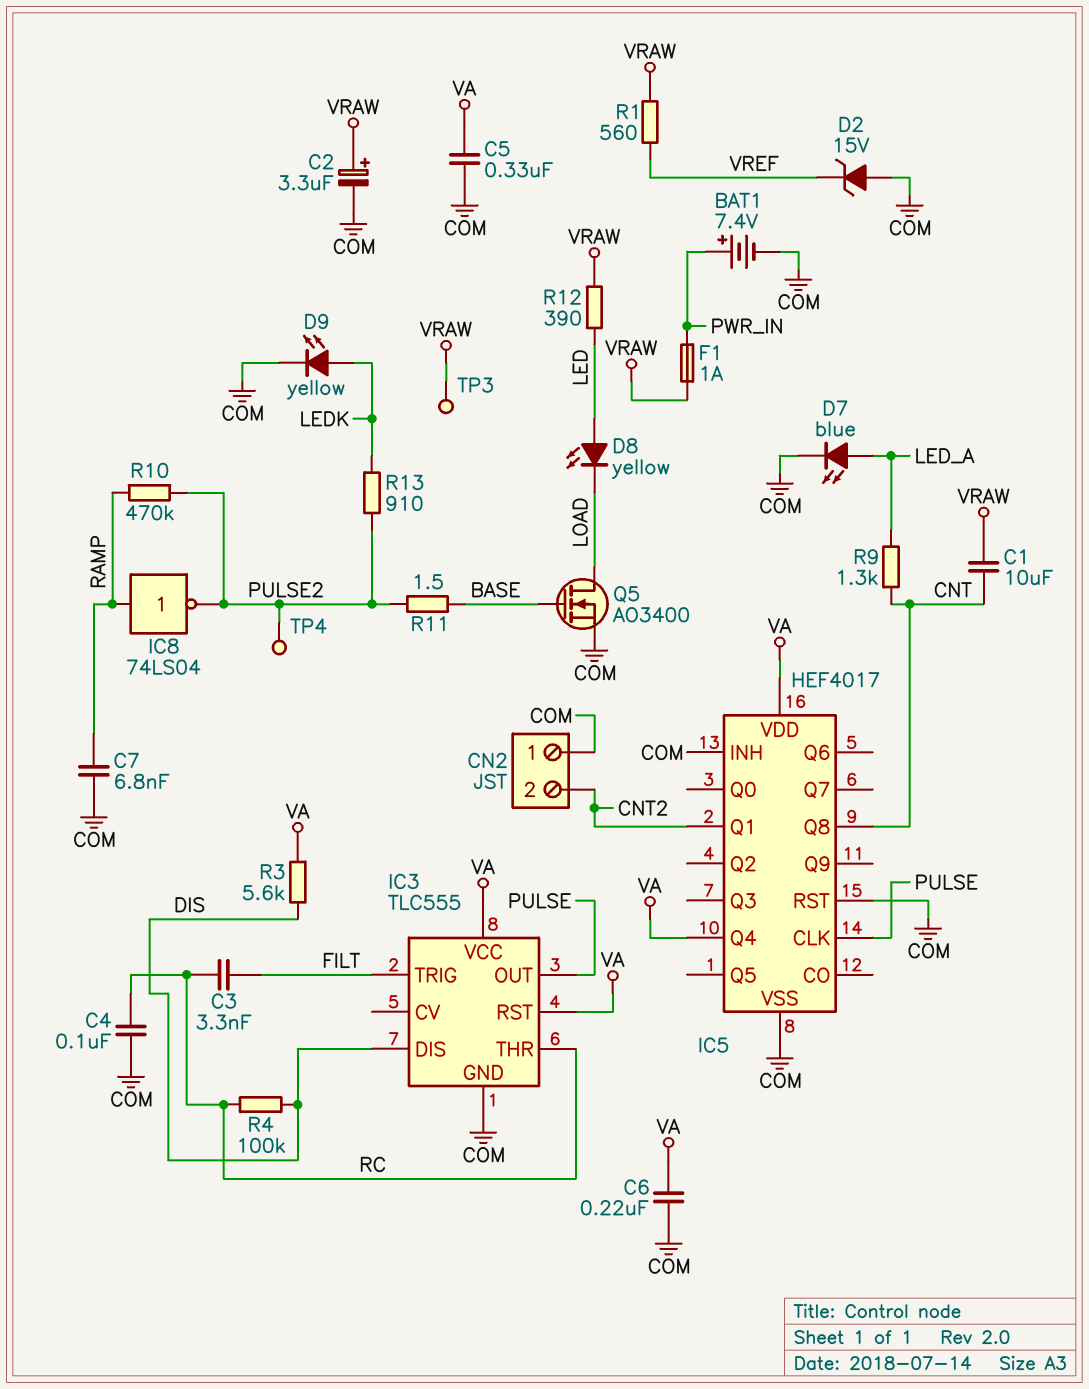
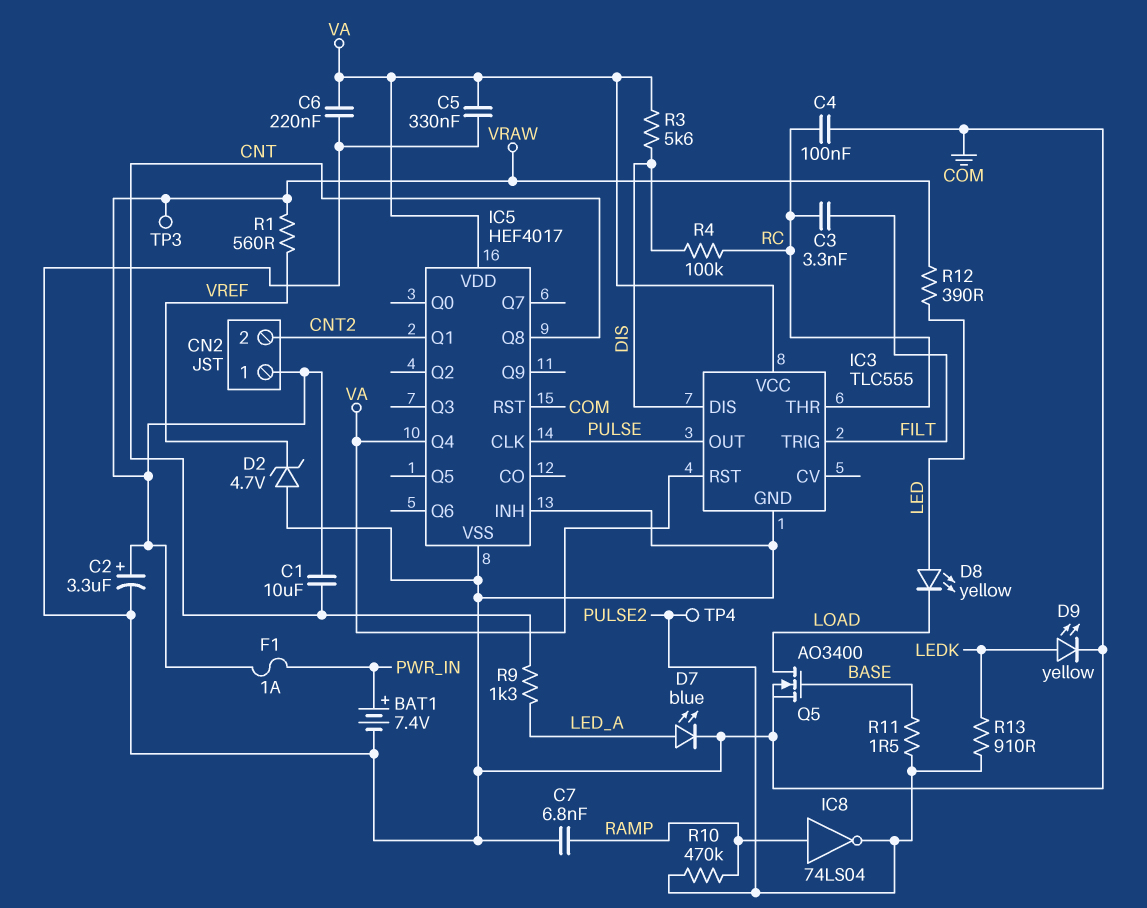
CN2 pin 1: COM -> VRAW
D2: zener 15V (A COM, K VREF) -> zener 4.7V (A COM, K VREF)

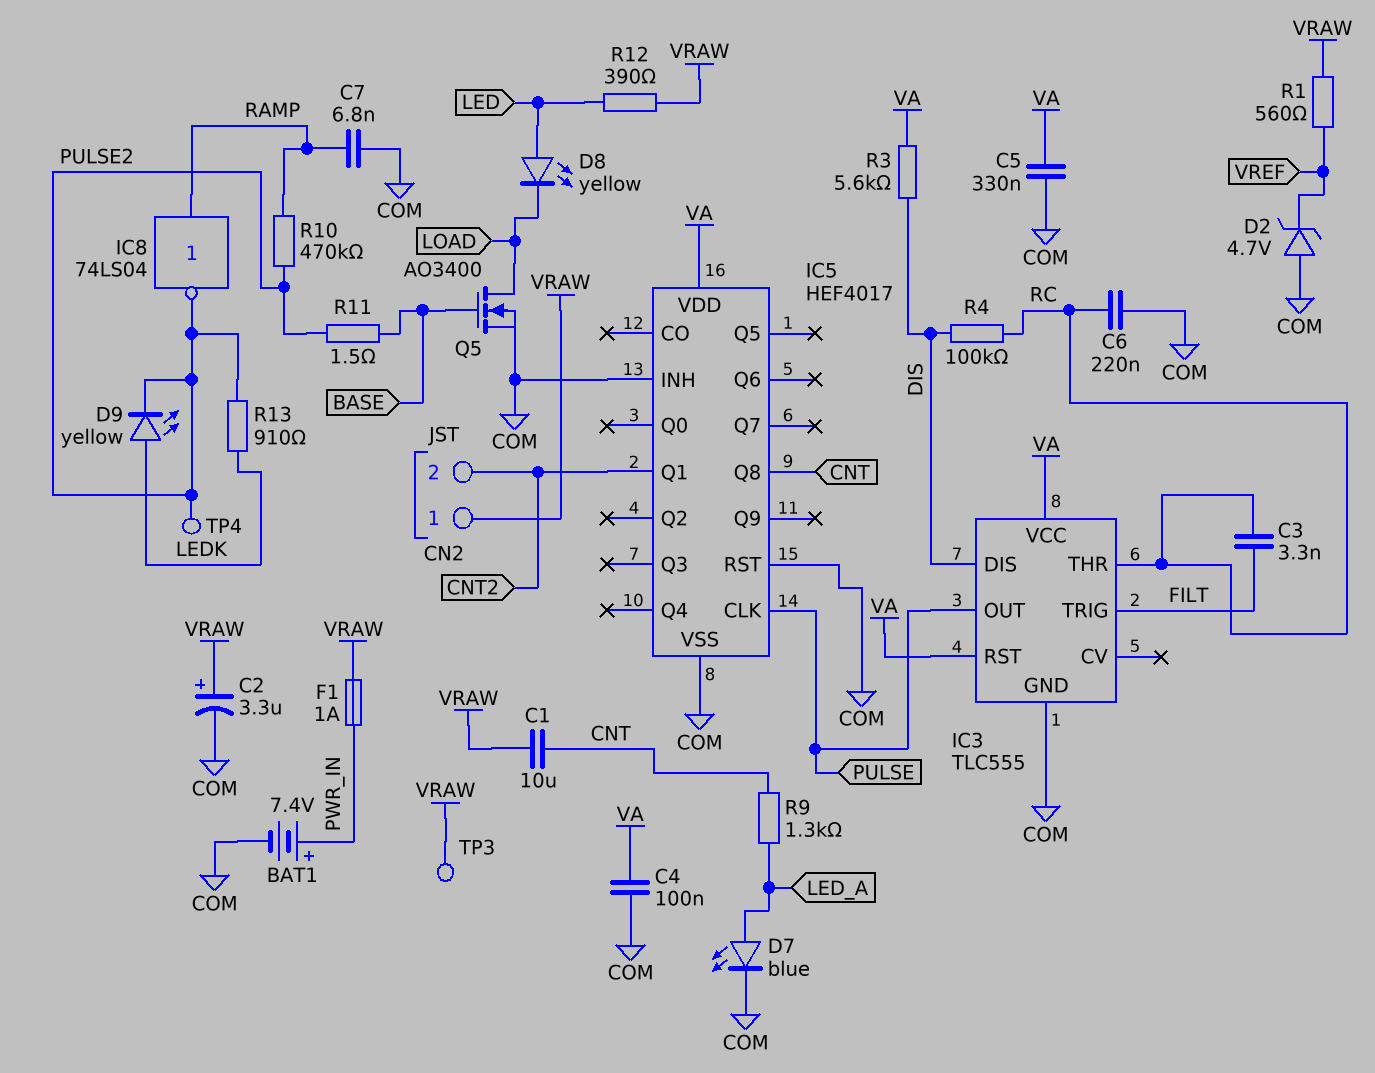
C4: 100nF (COM, RC) -> 100nF (COM, VA)
C6: 220nF (COM, VA) -> 220nF (COM, RC)
D9: LED yellow (A LEDK, K COM) -> LED yellow (A LEDK, K PULSE2)
IC5 pin Q4: VA -> none

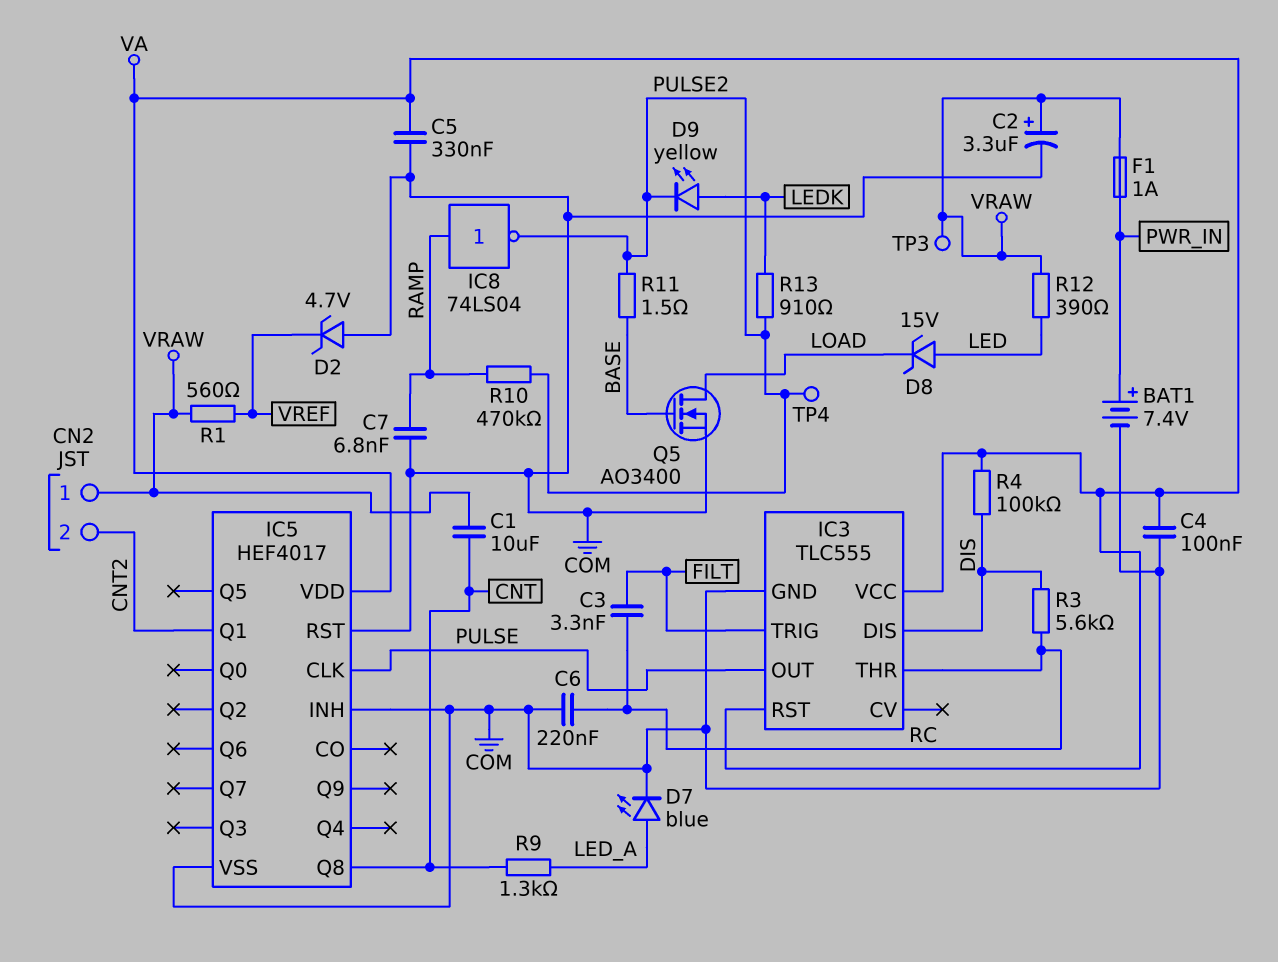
D8: LED yellow (A LED, K LOAD) -> zener 15V (A LED, K LOAD)
R3: 5.6k (DIS, VA) -> 5.6k (DIS, RC)
R4: 100k (DIS, RC) -> 100k (DIS, VA)

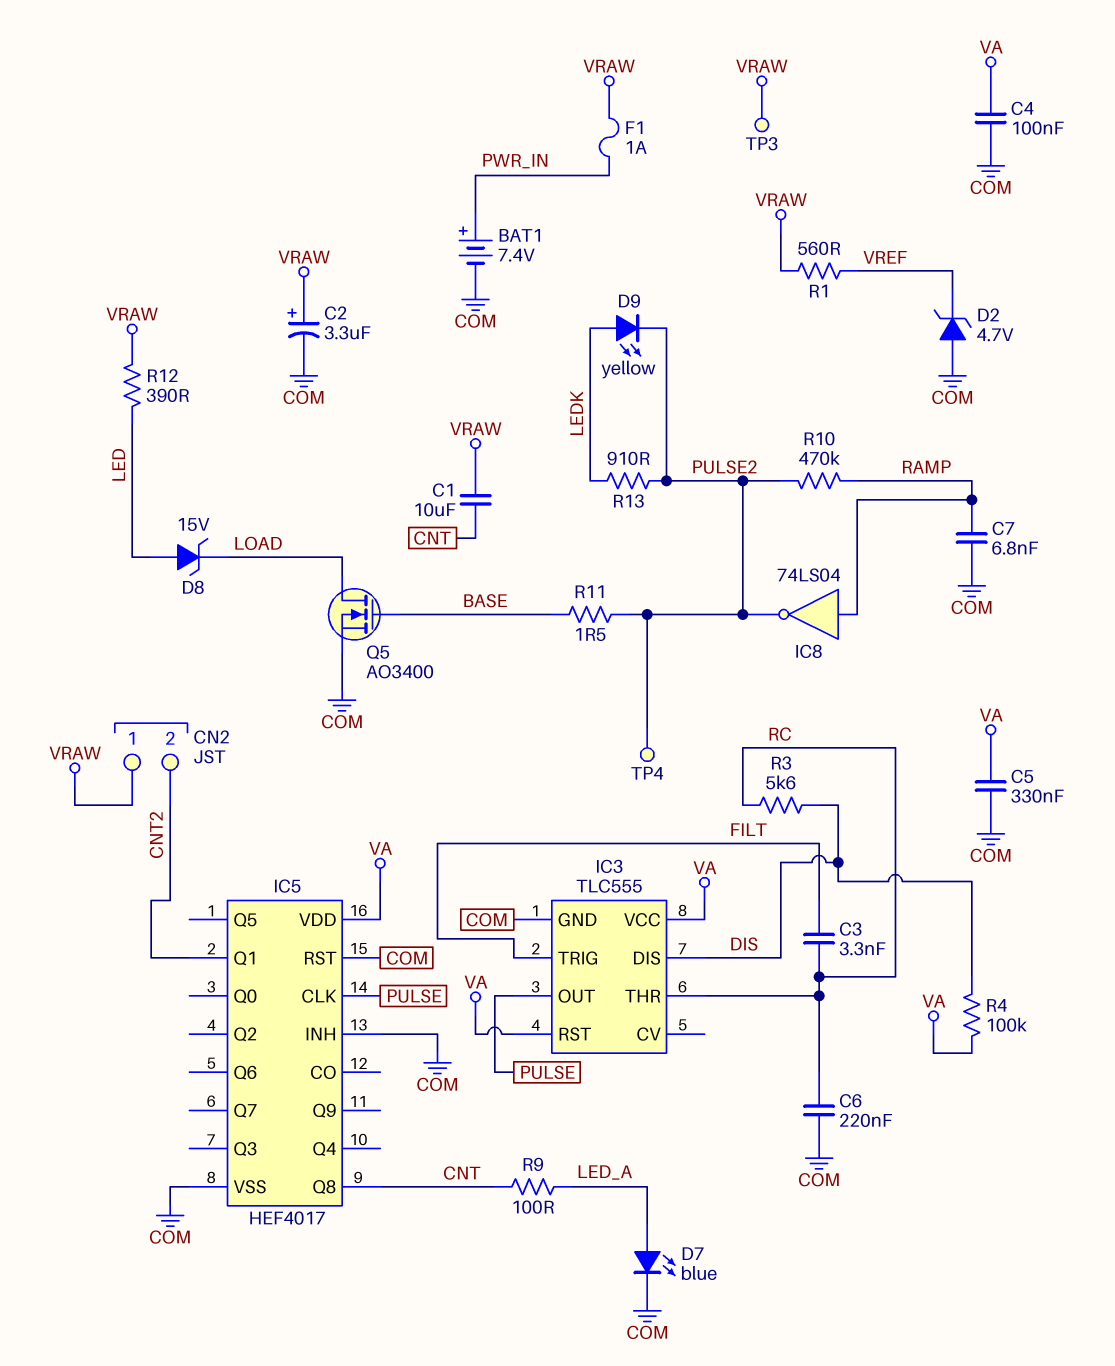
R9: 1.3k (CNT, LED_A) -> 100 (CNT, LED_A)

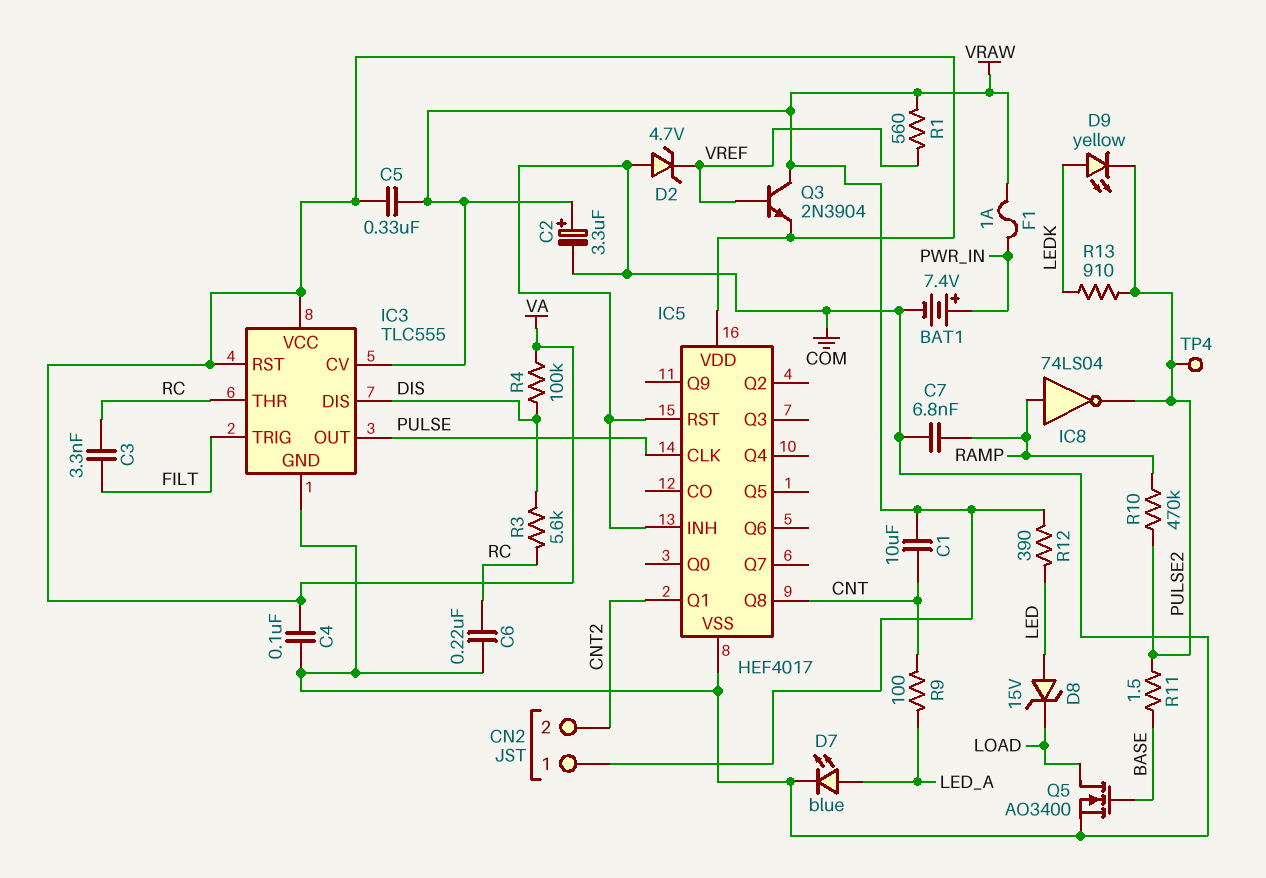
C5: 330nF (COM, VA) -> 330nF (VA, VRAW)
IC3 pin CV: none -> VRAW
Q3: none -> NPN 2N3904 (B VREF, C VRAW, E VA)
TP3: test point (VRAW) -> none

